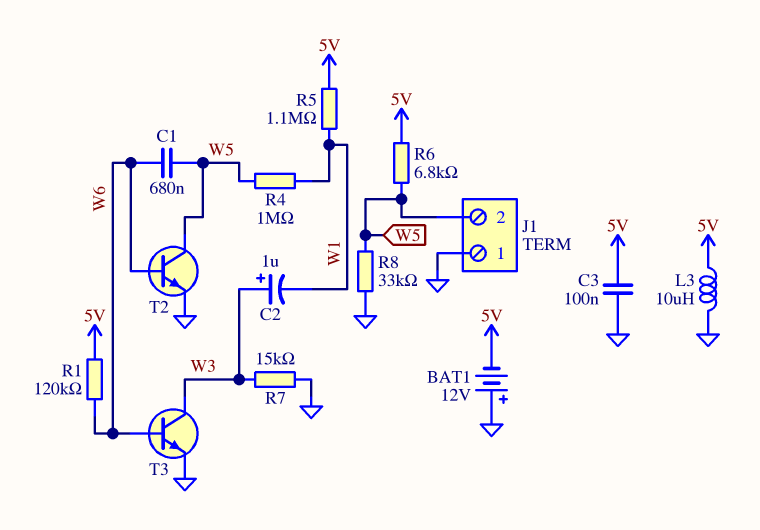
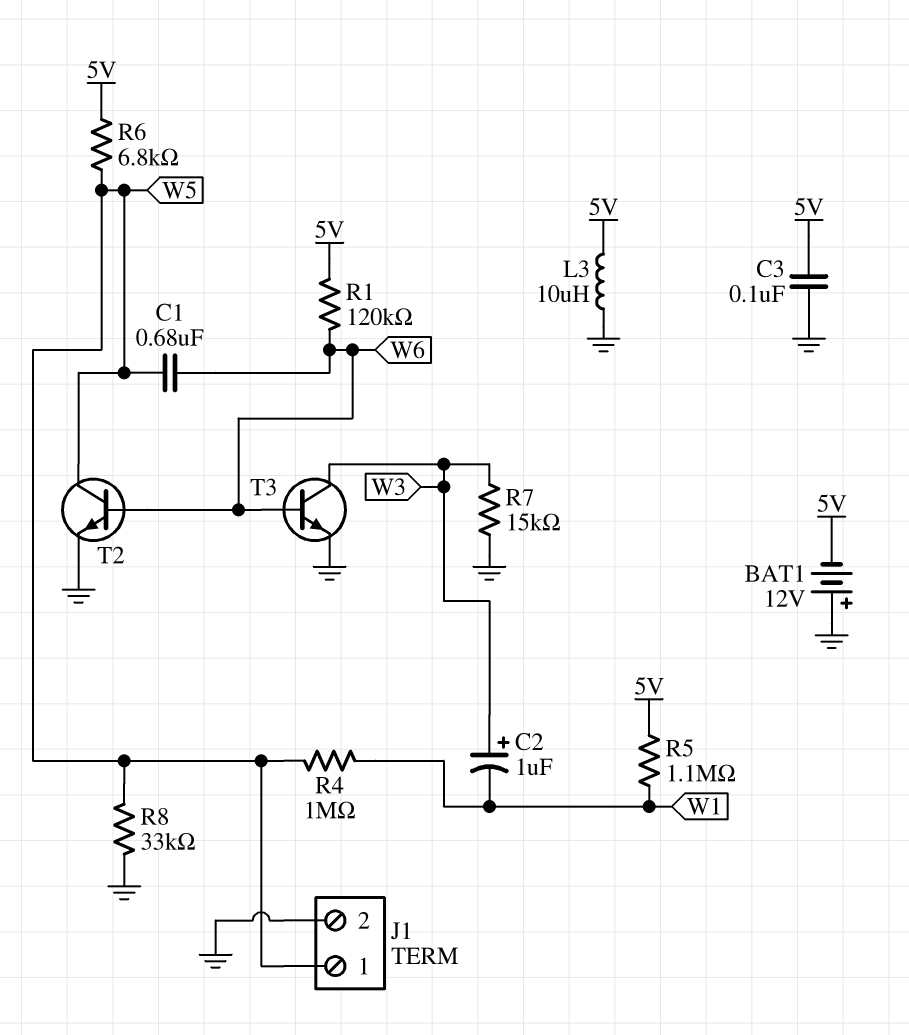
J1 pin 1: GND -> W5
J1 pin 2: W5 -> GND

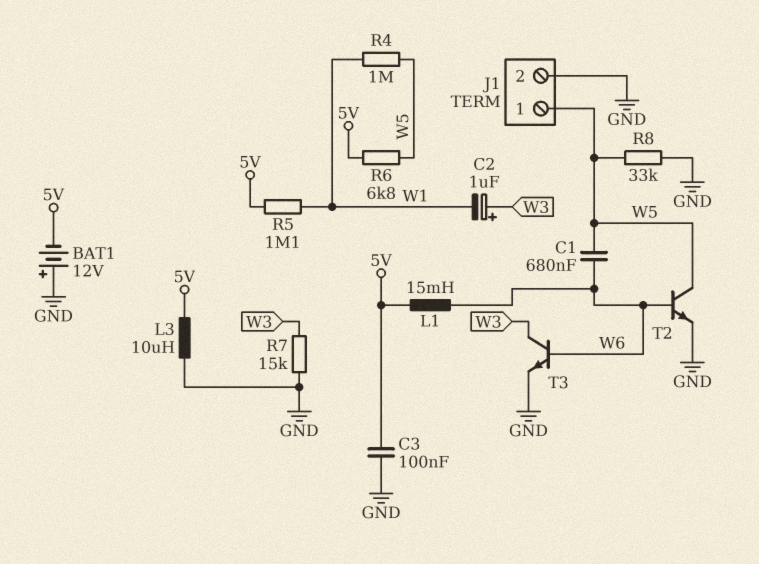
L1: none -> 15mH (5V, W6)
R1: 120k (5V, W6) -> none

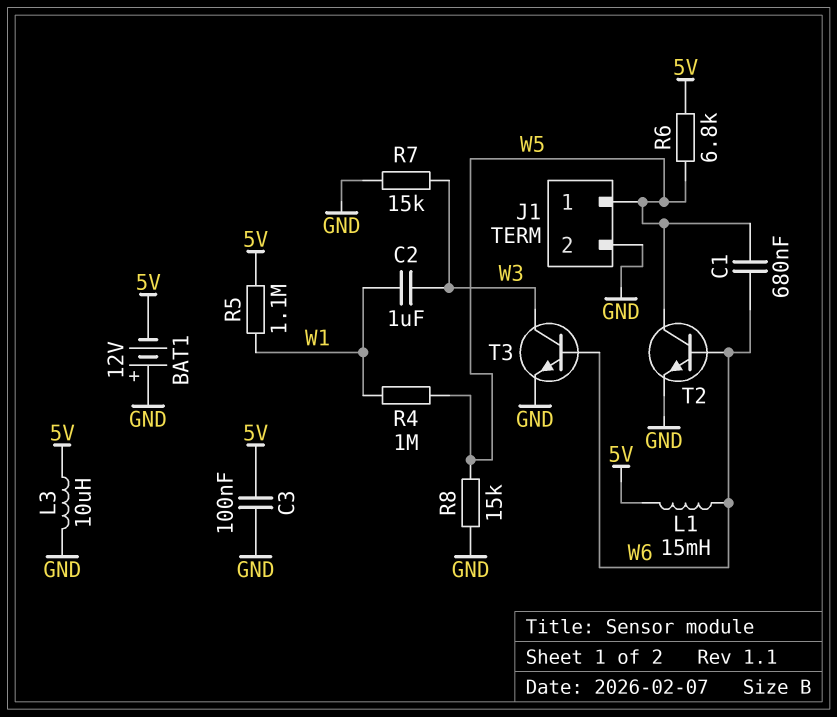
C2: 1uF (plus W3, minus W1) -> 1uF (W1, W3)
R8: 33k (GND, W5) -> 15k (GND, W5)

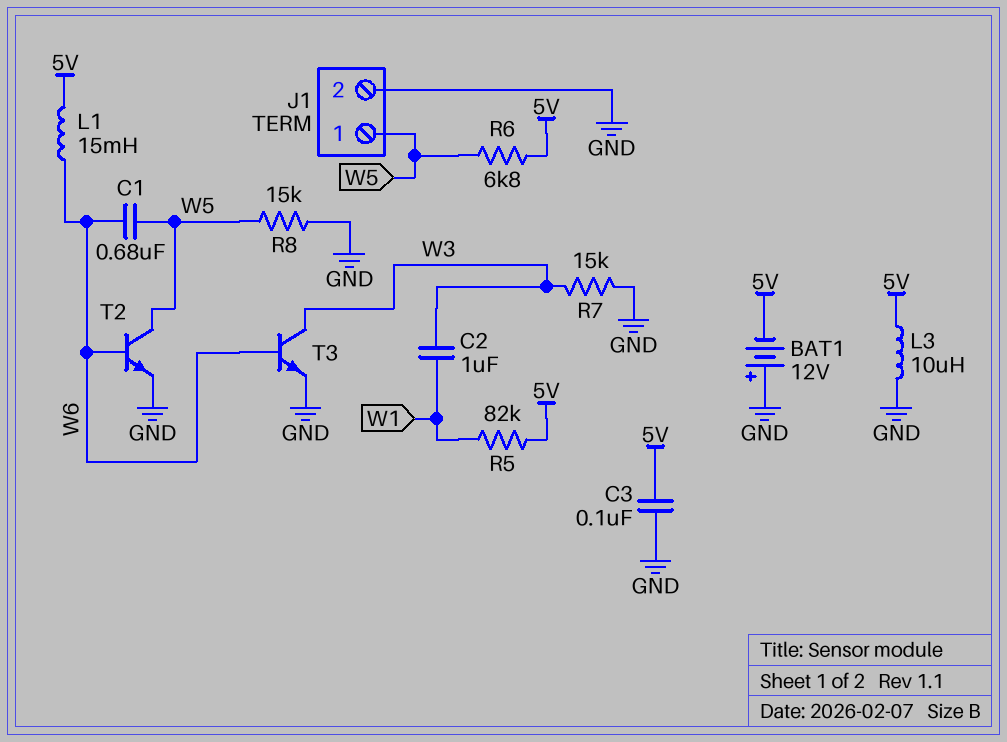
R4: 1M (W1, W5) -> none
R5: 1.1M (5V, W1) -> 82k (5V, W1)

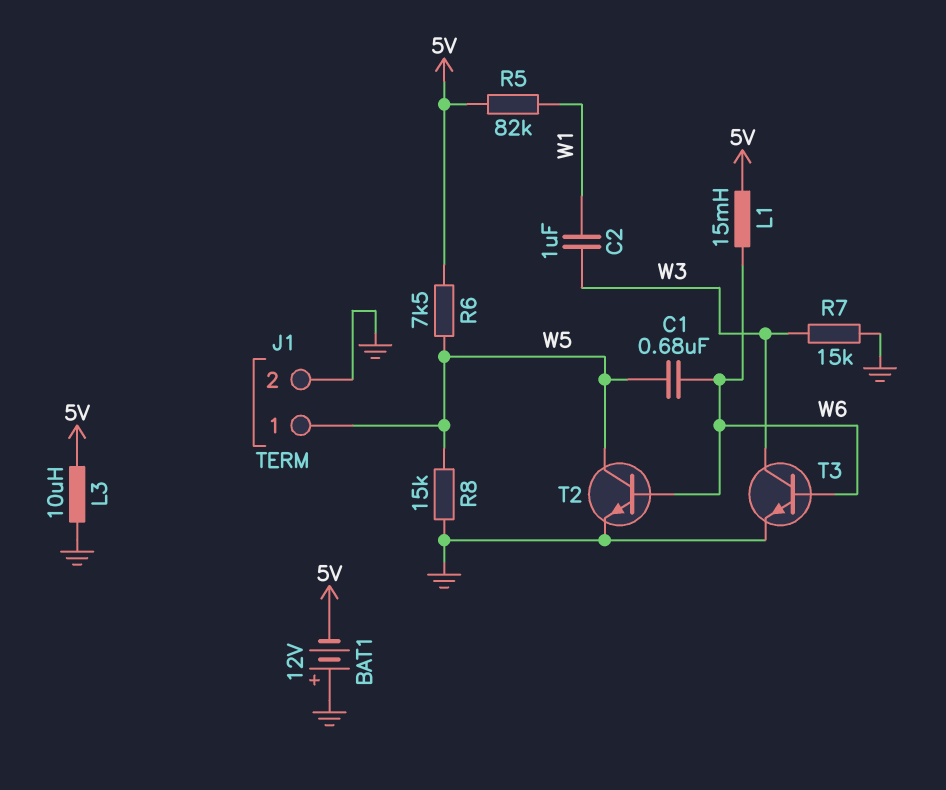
C3: 100nF (5V, GND) -> none
R6: 6.8k (5V, W5) -> 7.5k (5V, W5)

